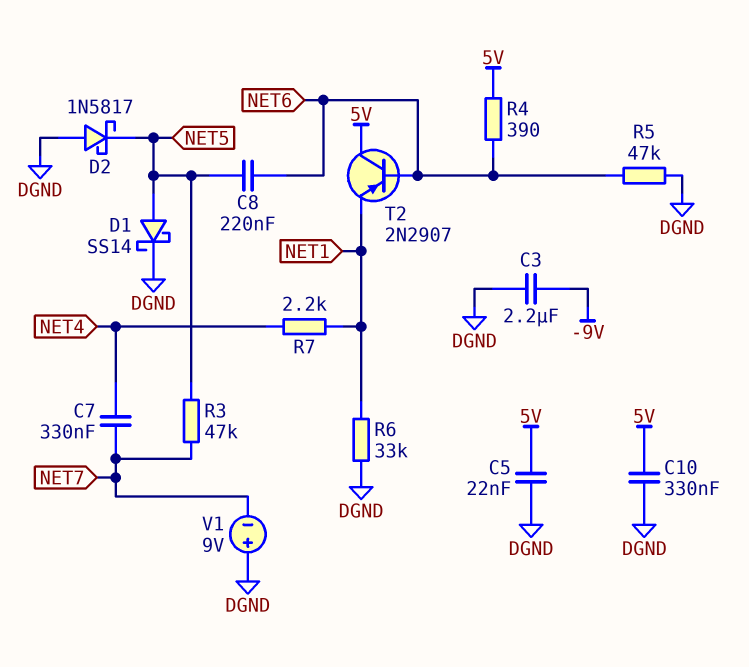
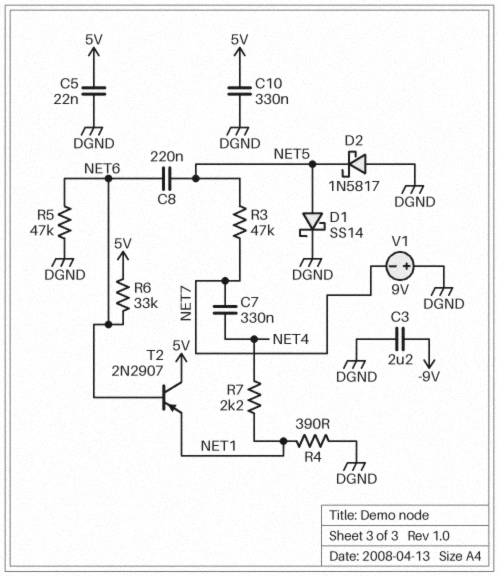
R4: 390 (5V, NET6) -> 390 (DGND, NET1)
R6: 33k (DGND, NET1) -> 33k (5V, NET6)

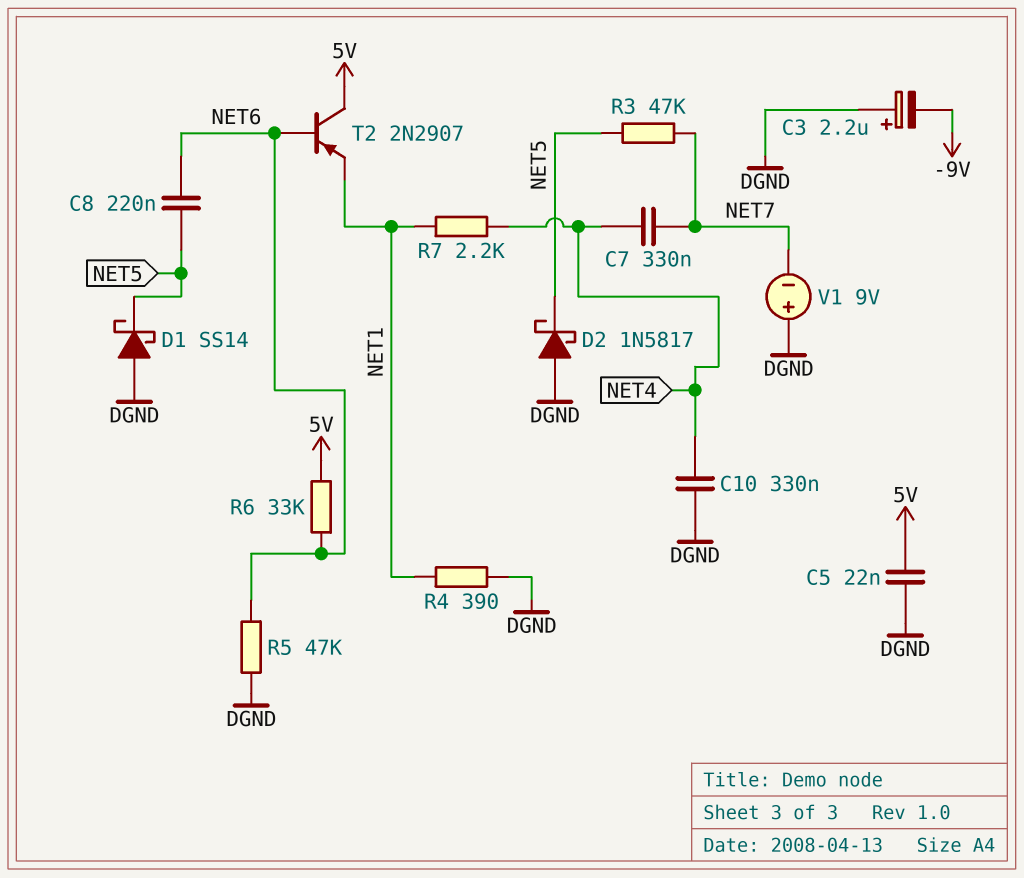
C3: 2.2uF (-9V, DGND) -> 2.2uF (plus DGND, minus -9V)
C10: 330nF (5V, DGND) -> 330nF (DGND, NET4)
D1: schottky SS14 (A NET5, K DGND) -> schottky SS14 (A DGND, K NET5)

